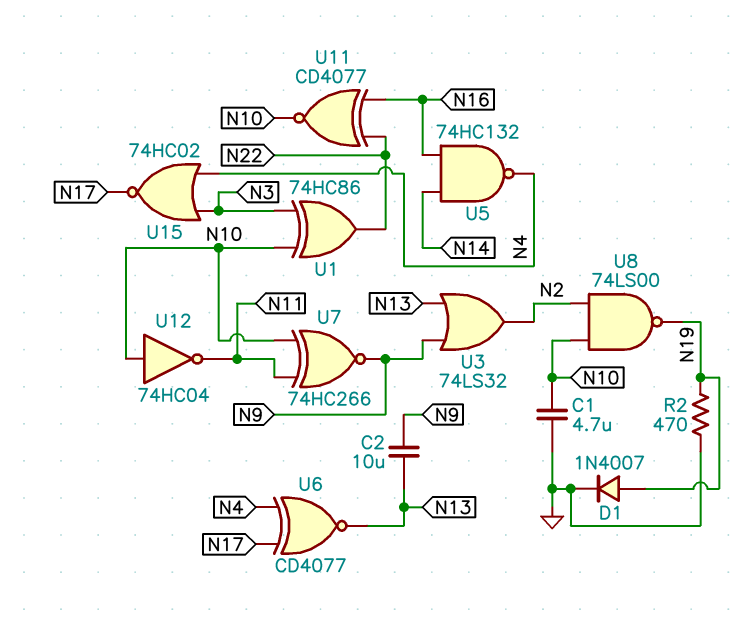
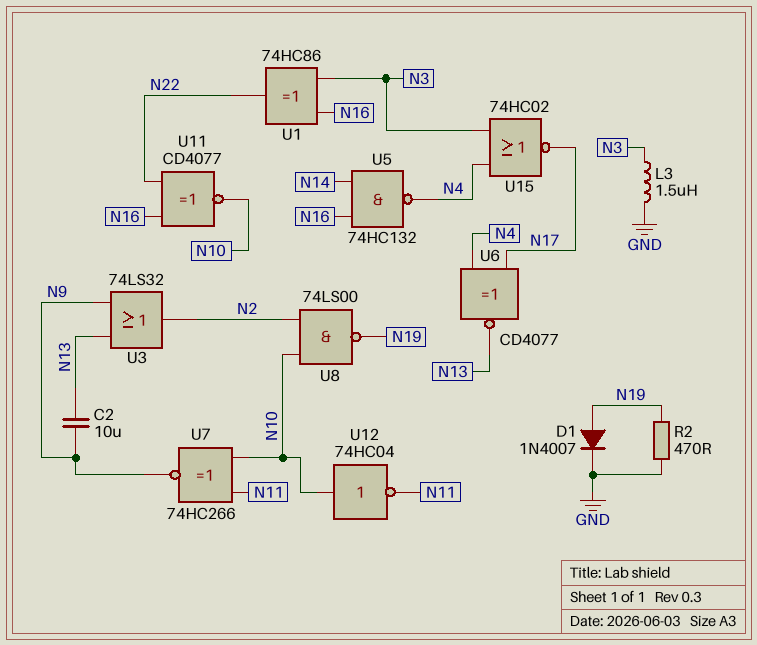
C1: 4.7uF (GND, N10) -> none
L3: none -> 1.5uH (GND, N3)
U1: XOR 74HC86 (in N3, in N10, out N22) -> XOR 74HC86 (in N3, in N16, out N22)

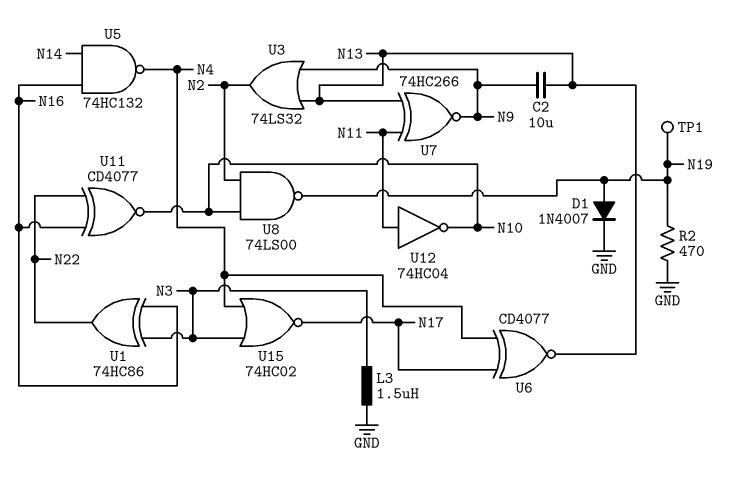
TP1: none -> test point (N19)
U7: XNOR 74HC266 (in N10, in N11, out N9) -> XNOR 74HC266 (in N11, in N13, out N9)
U12: NOT 74HC04 (in N10, out N11) -> NOT 74HC04 (in N11, out N10)

